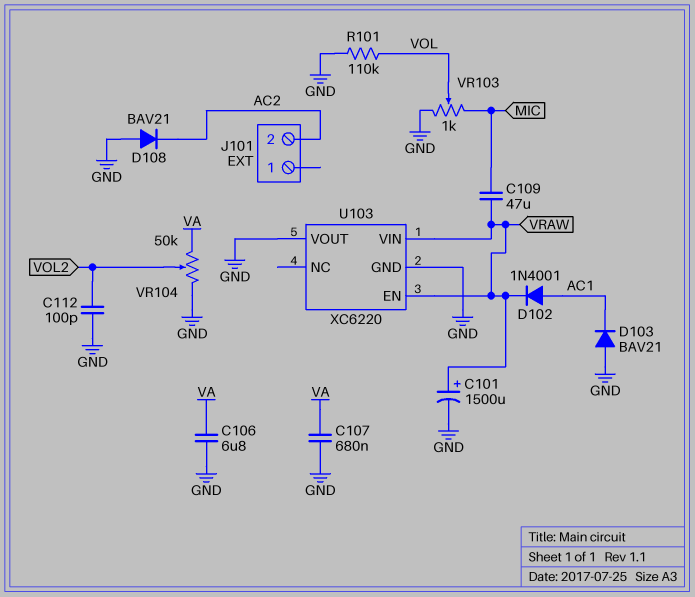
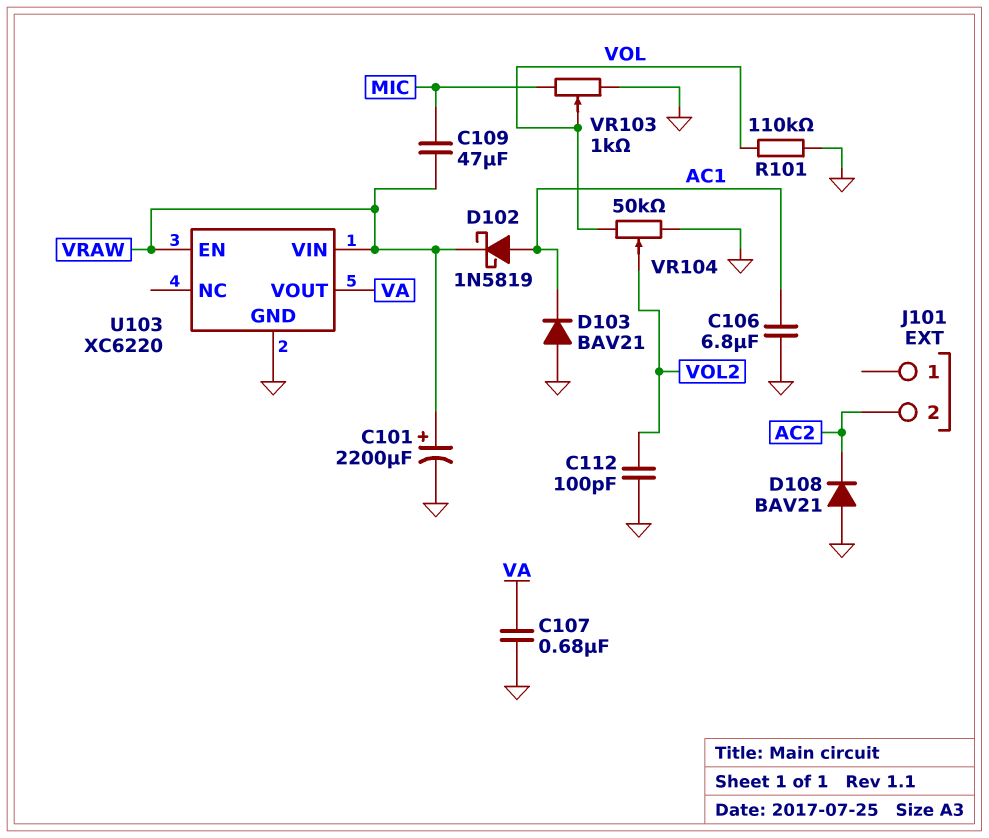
C101: 1500uF (plus VRAW, minus GND) -> 2200uF (plus VRAW, minus GND)
C106: 6.8uF (GND, VA) -> 6.8uF (AC1, GND)
D102: diode 1N4001 (A AC1, K VRAW) -> schottky 1N5819 (A AC1, K VRAW)
U103 pin VOUT: GND -> VA
VR104: 50k (GND, VA, wiper VOL2) -> 50k (GND, VOL, wiper VOL2)

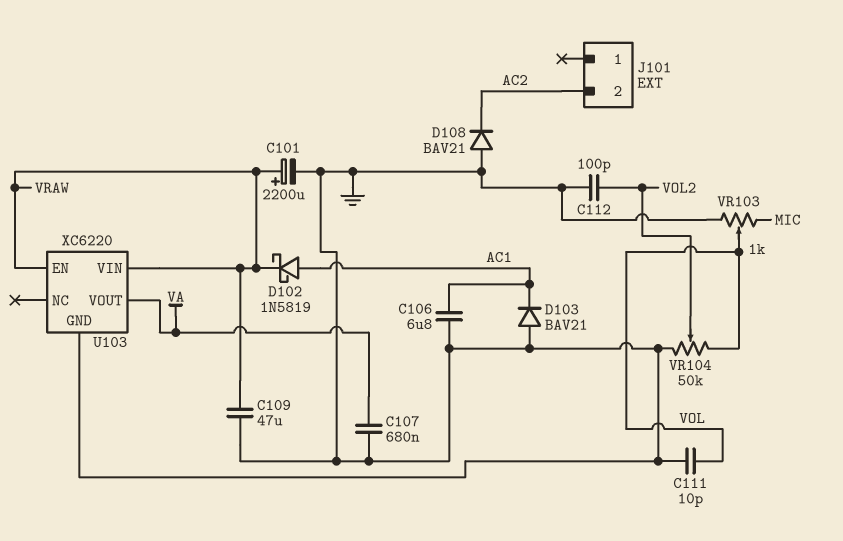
C109: 47uF (MIC, VRAW) -> 47uF (GND, VRAW)
C111: none -> 10pF (GND, VOL)
R101: 110k (GND, VOL) -> none

